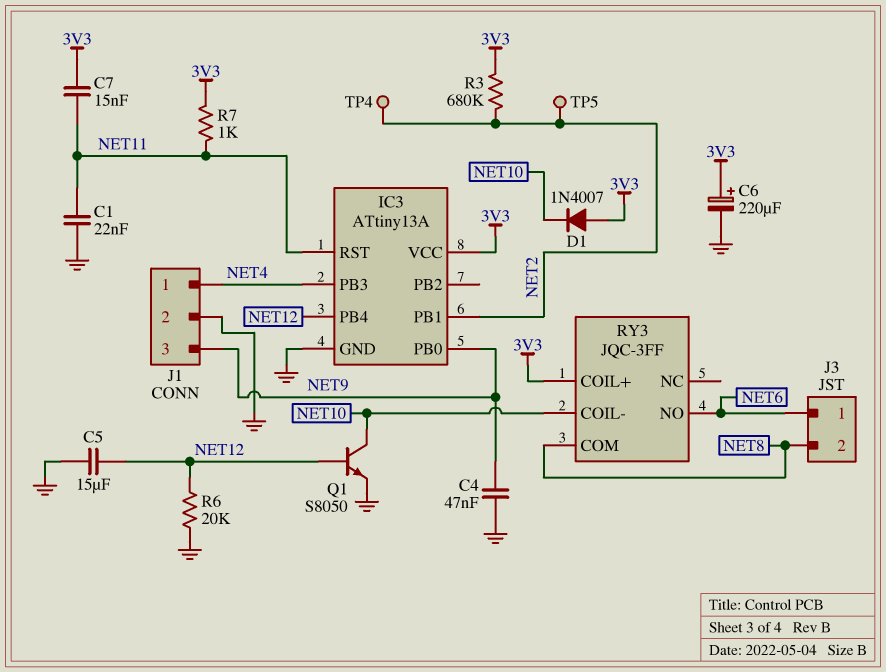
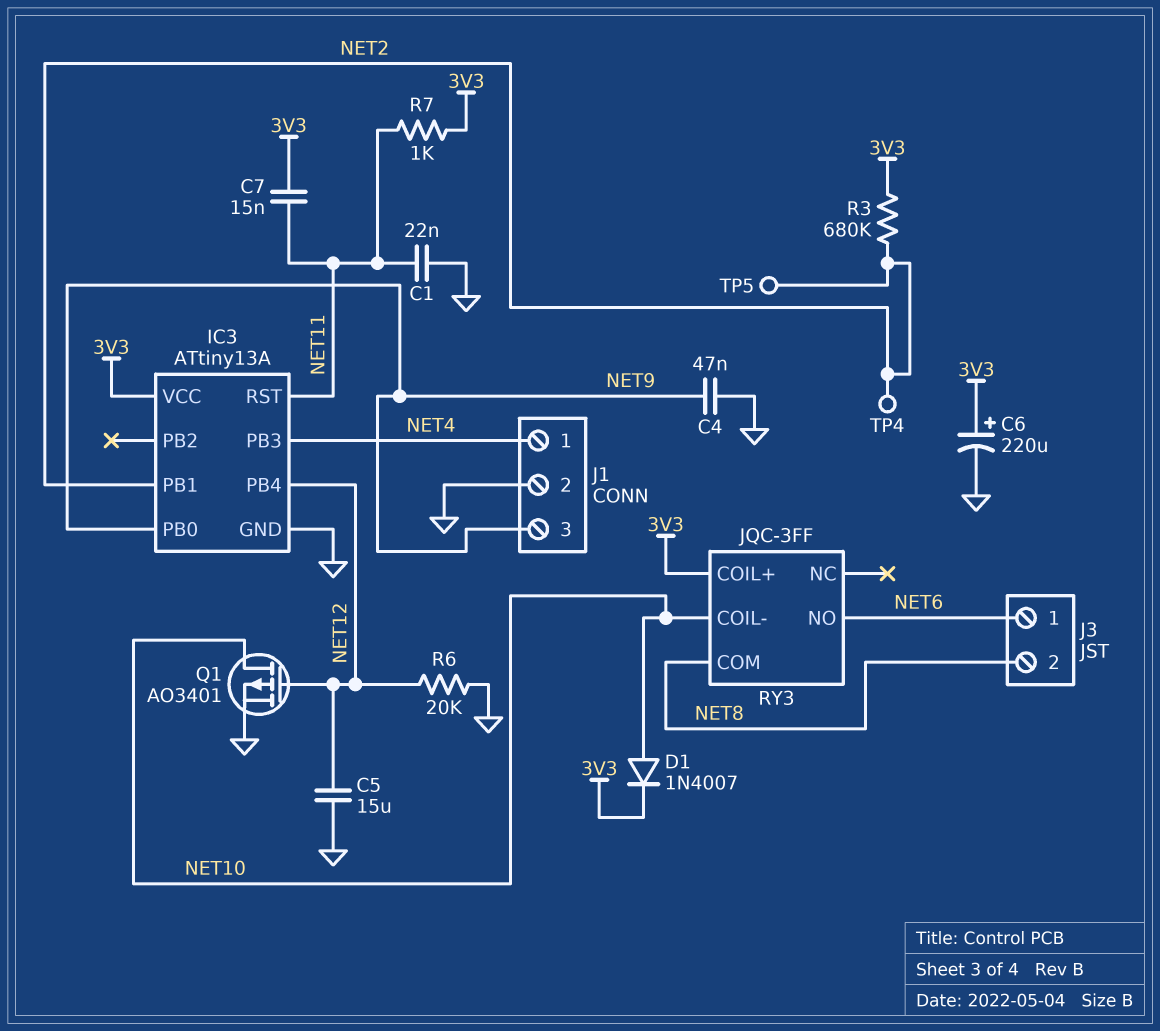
D1: diode 1N4007 (A 3V3, K NET10) -> diode 1N4007 (A NET10, K 3V3)
Q1: NPN S8050 (B NET12, C NET10, E GND) -> PMOS AO3401 (G NET12, D NET10, S GND)

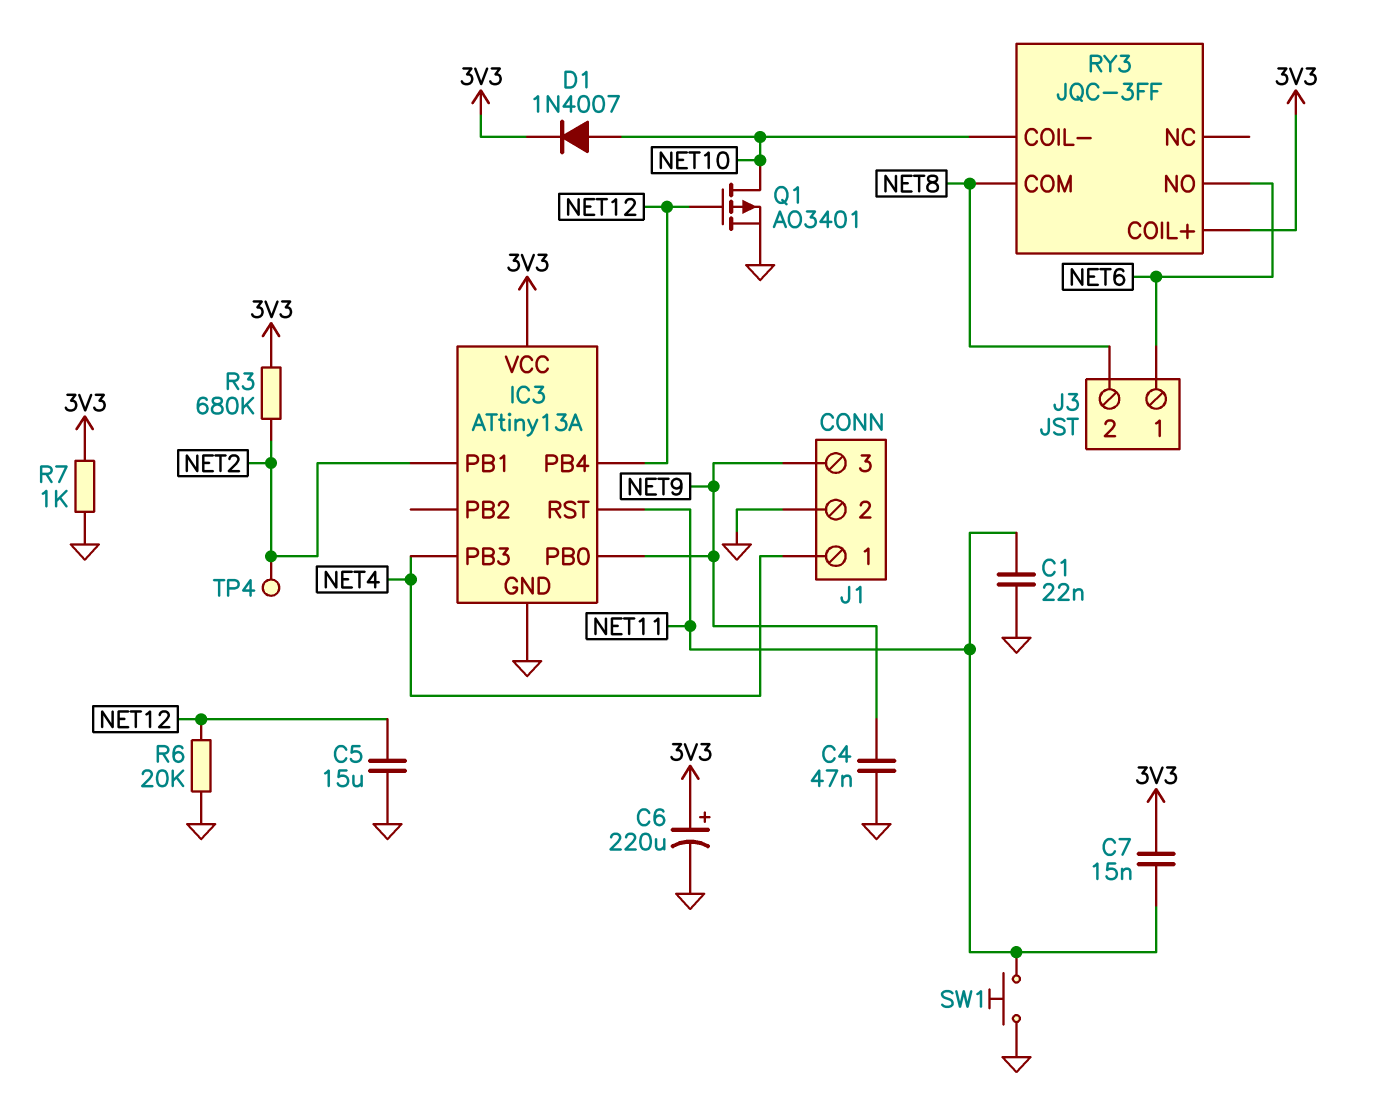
R7: 1k (3V3, NET11) -> 1k (3V3, GND)
SW1: none -> button (GND, NET11)
TP5: test point (NET2) -> none

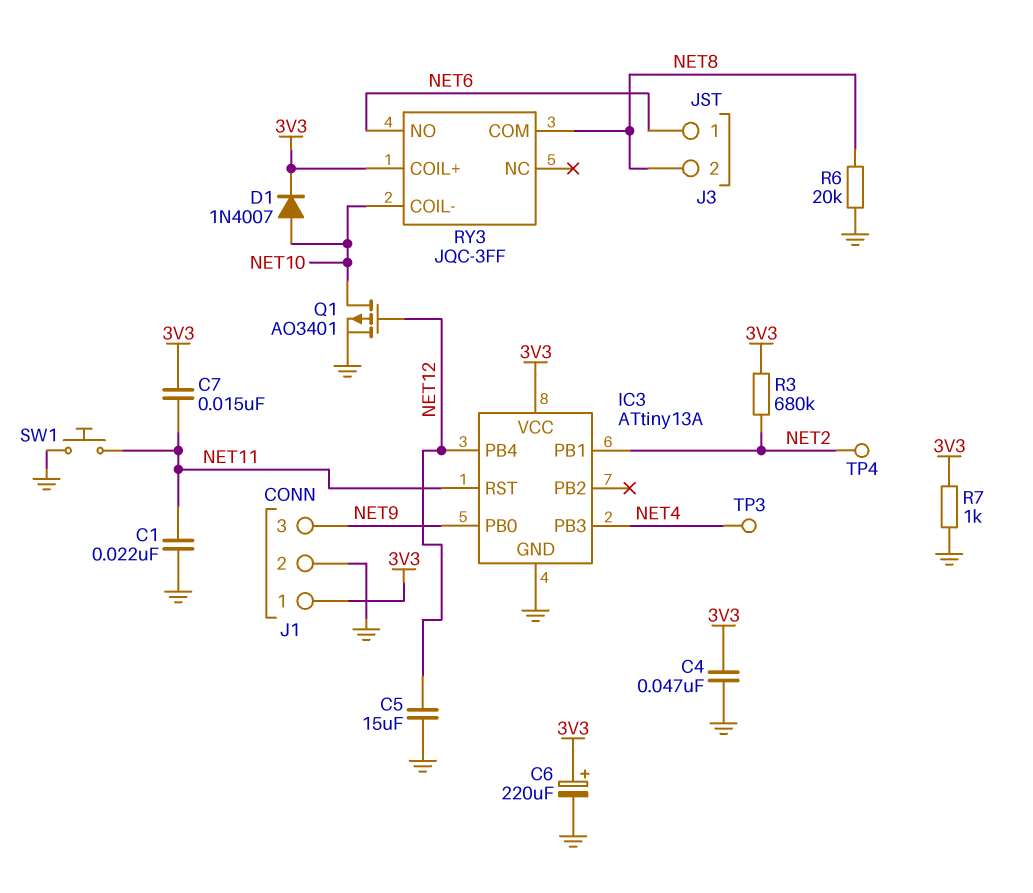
C4: 47nF (GND, NET9) -> 47nF (3V3, GND)
J1 pin 1: NET4 -> 3V3
R6: 20k (GND, NET12) -> 20k (GND, NET8)
TP3: none -> test point (NET4)

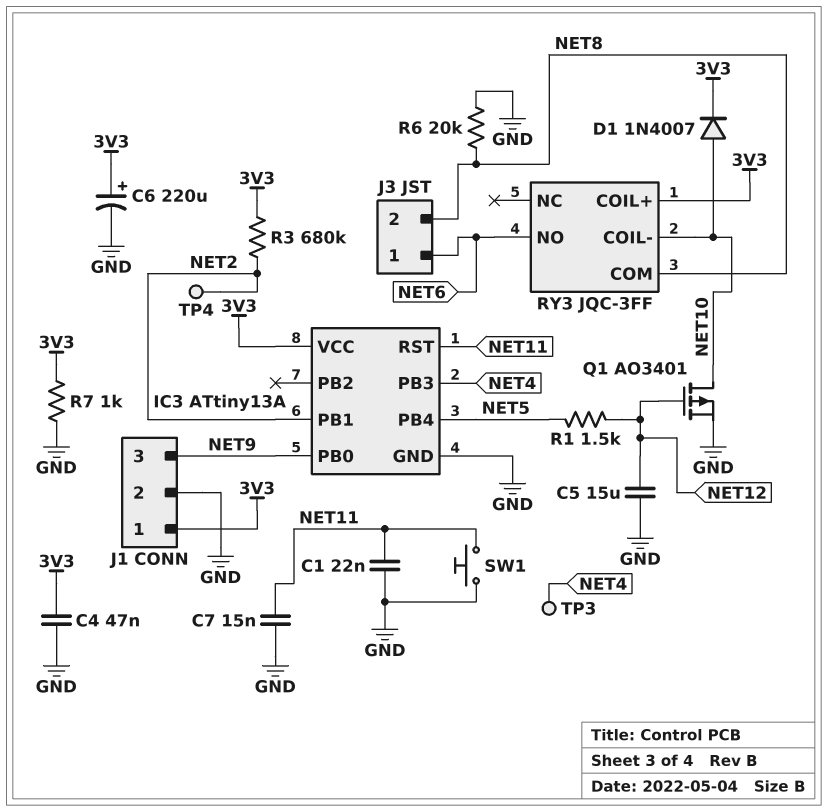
C7: 15nF (3V3, NET11) -> 15nF (GND, NET11)
IC3 pin PB4: NET12 -> NET5
R1: none -> 1.5k (NET5, NET12)

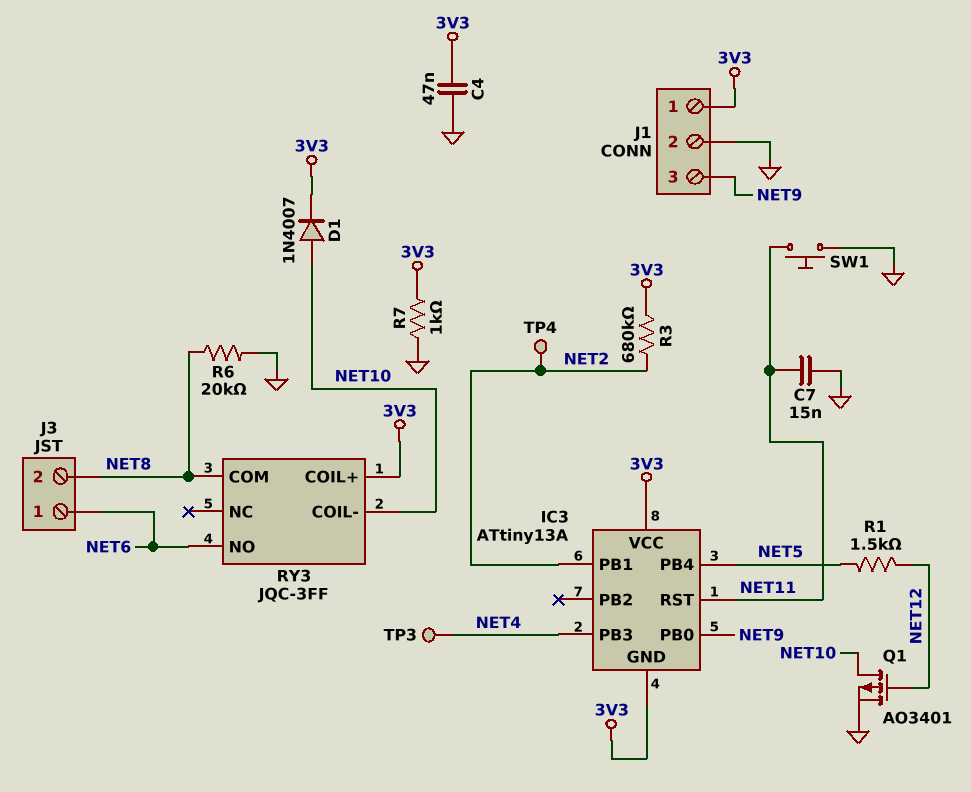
C1: 22nF (GND, NET11) -> none
C5: 15uF (GND, NET12) -> none
C6: 220uF (plus 3V3, minus GND) -> none
IC3 pin GND: GND -> 3V3

